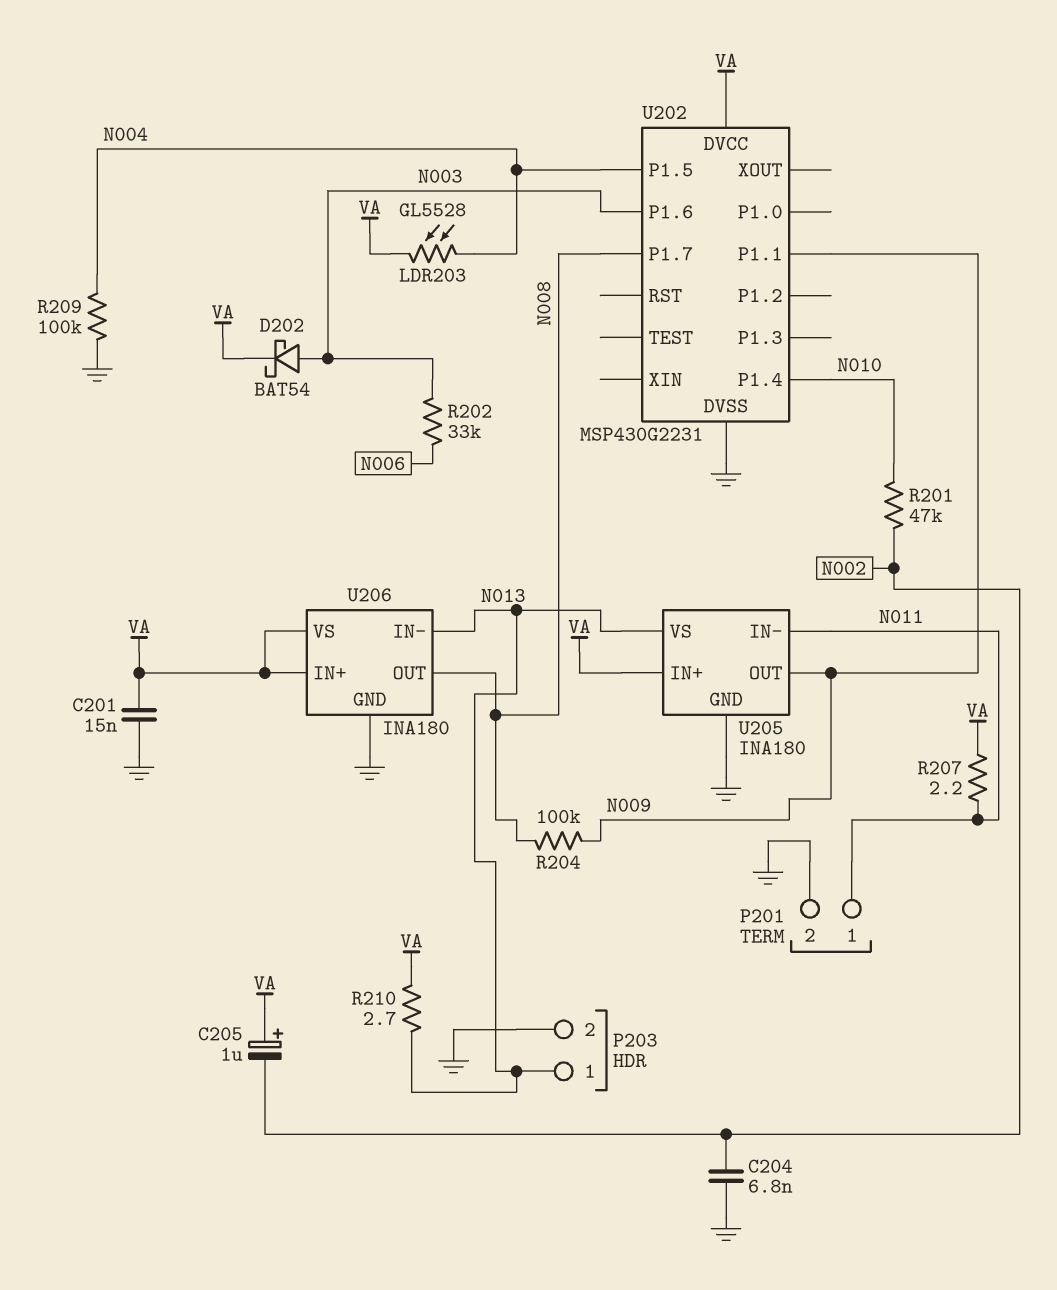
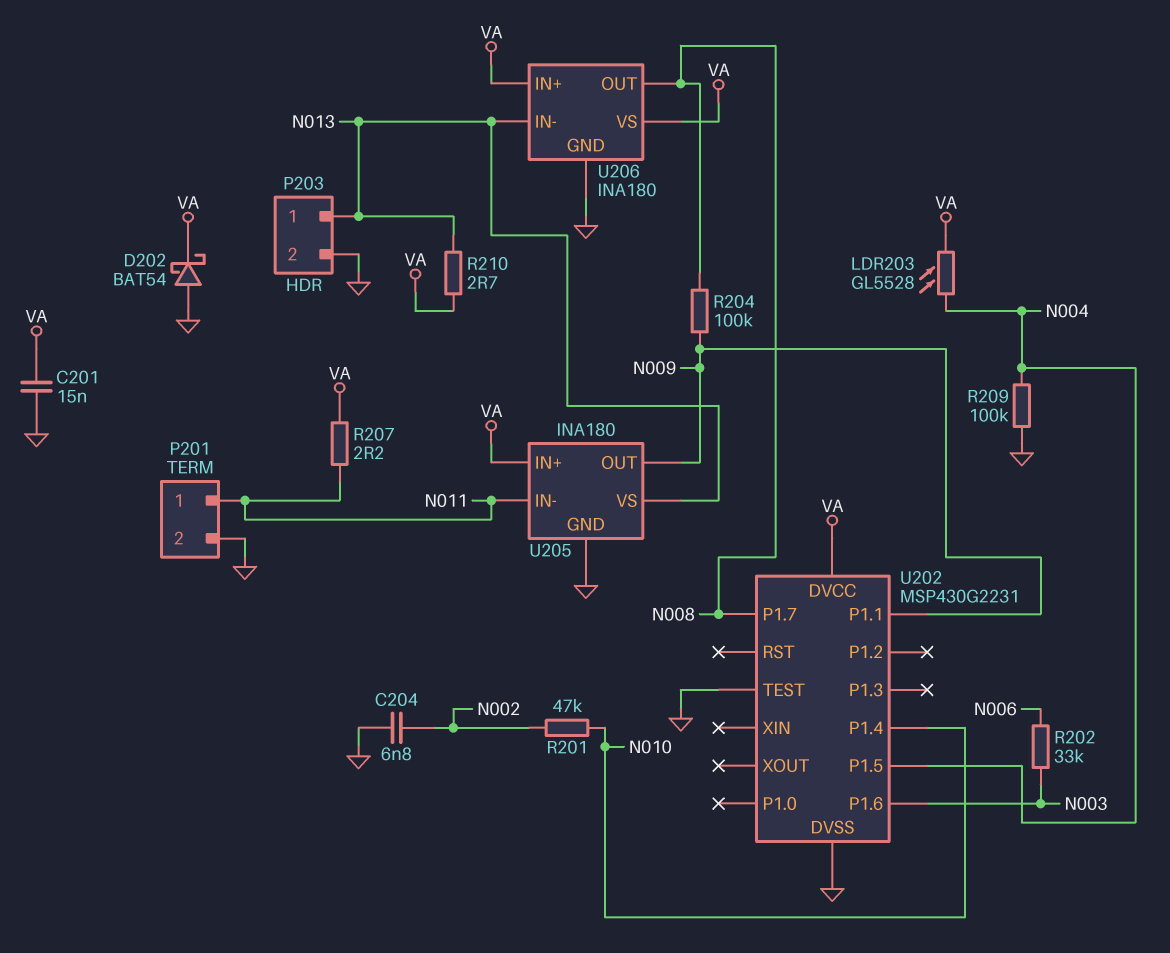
C205: 1uF (plus VA, minus N002) -> none
D202: schottky BAT54 (A N003, K VA) -> schottky BAT54 (A GND, K VA)
U202 pin TEST: none -> GND

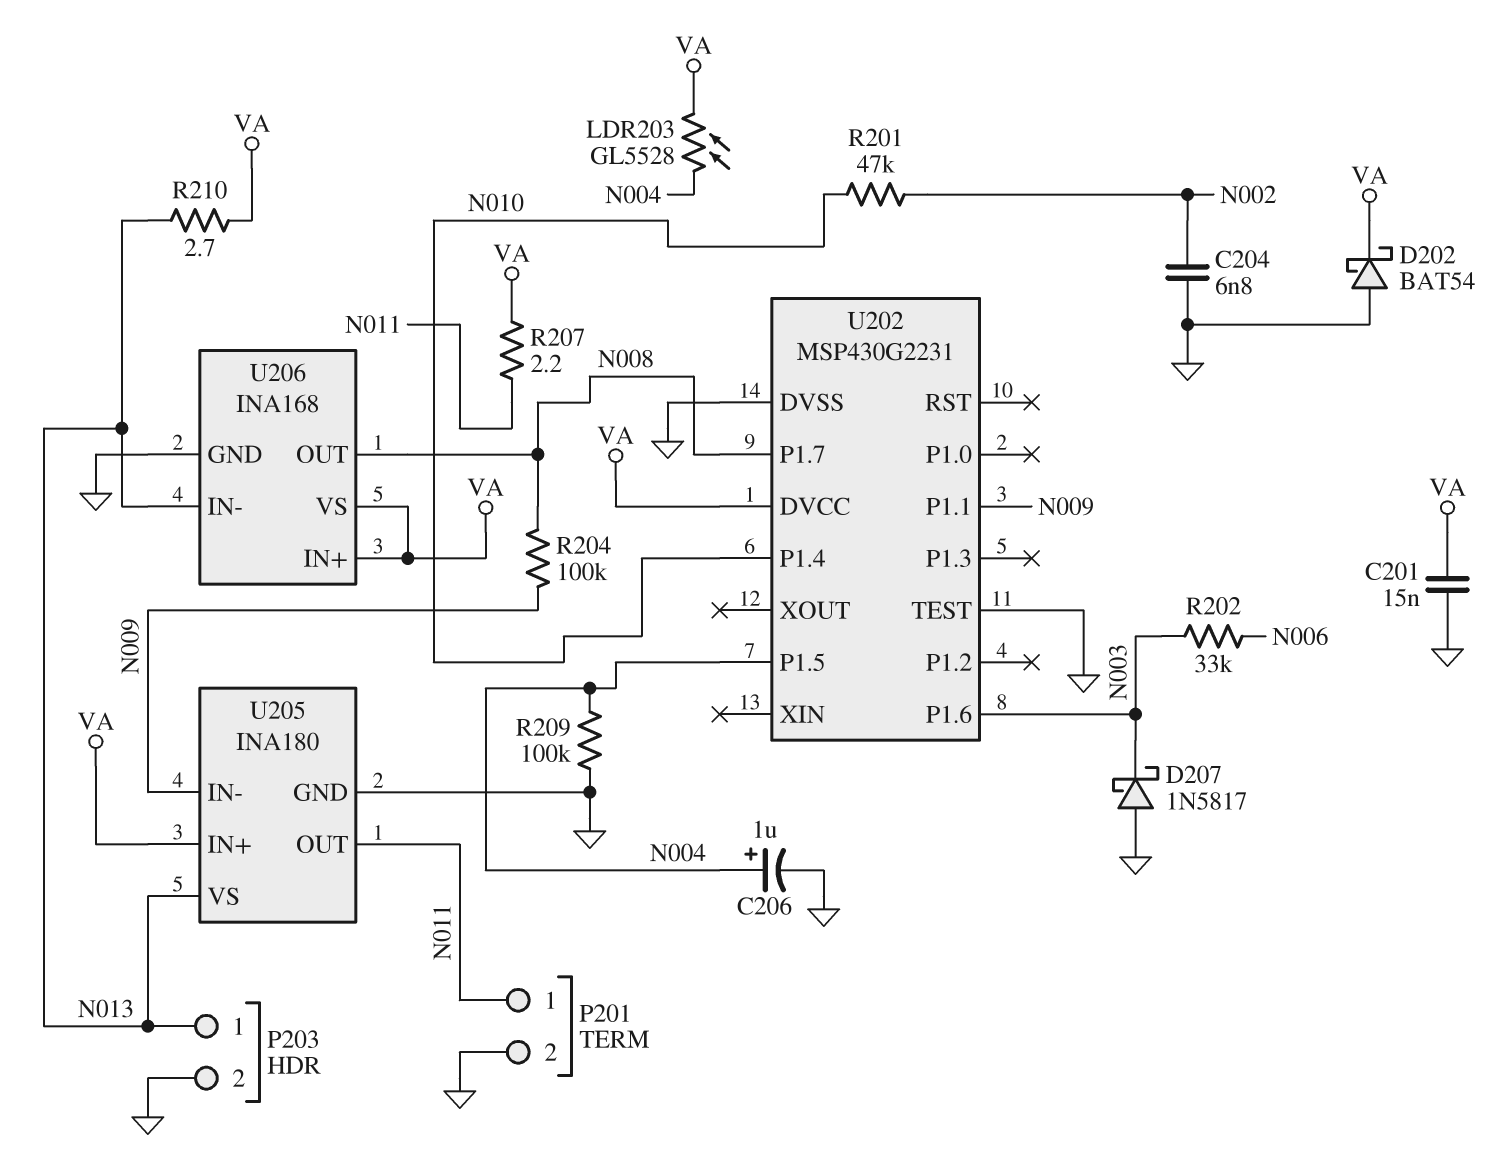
C206: none -> 1uF (plus N004, minus GND)
D207: none -> schottky 1N5817 (A GND, K N003)
U205 pin IN-: N011 -> N009
U205 pin OUT: N009 -> N011
U206: INA180 -> INA168

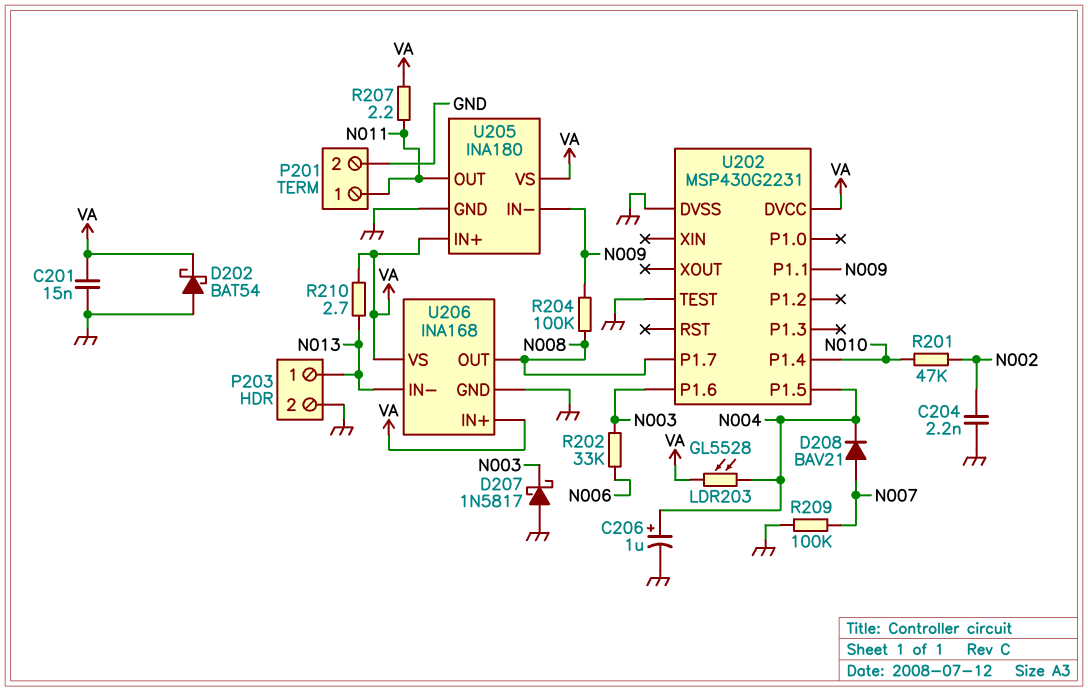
C204: 6.8nF (GND, N002) -> 2.2nF (GND, N002)
D208: none -> diode BAV21 (A N007, K N004)
R209: 100k (GND, N004) -> 100k (GND, N007)
U205 pin VS: N013 -> VA

